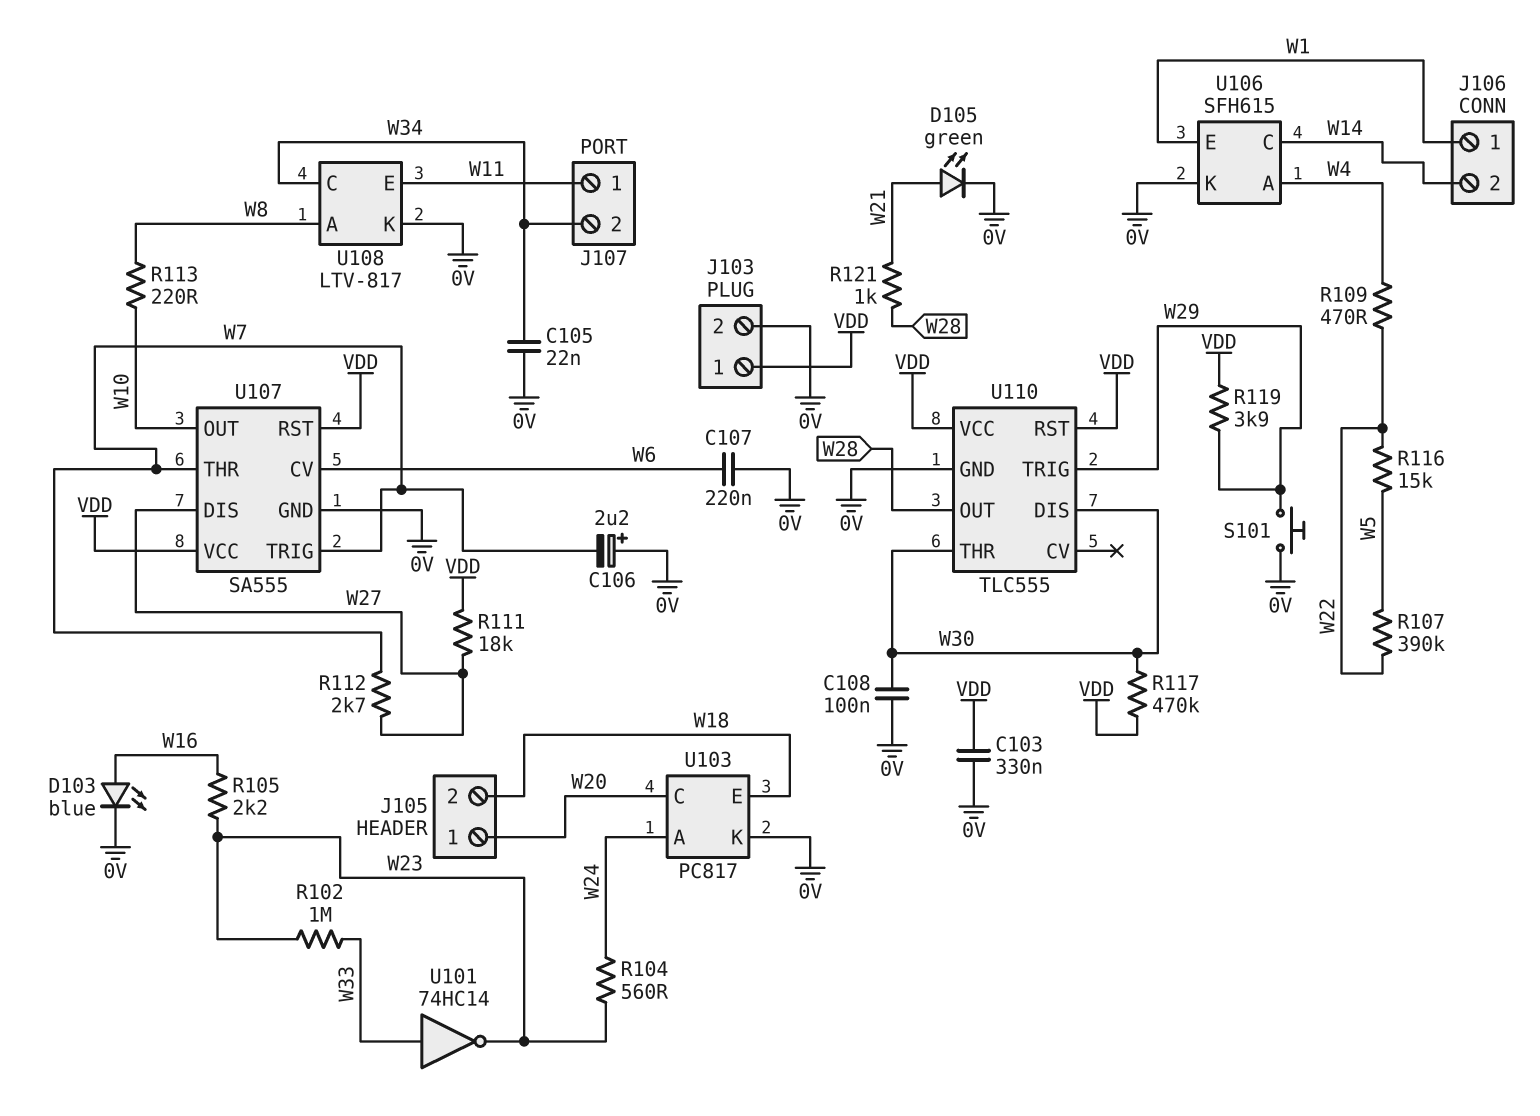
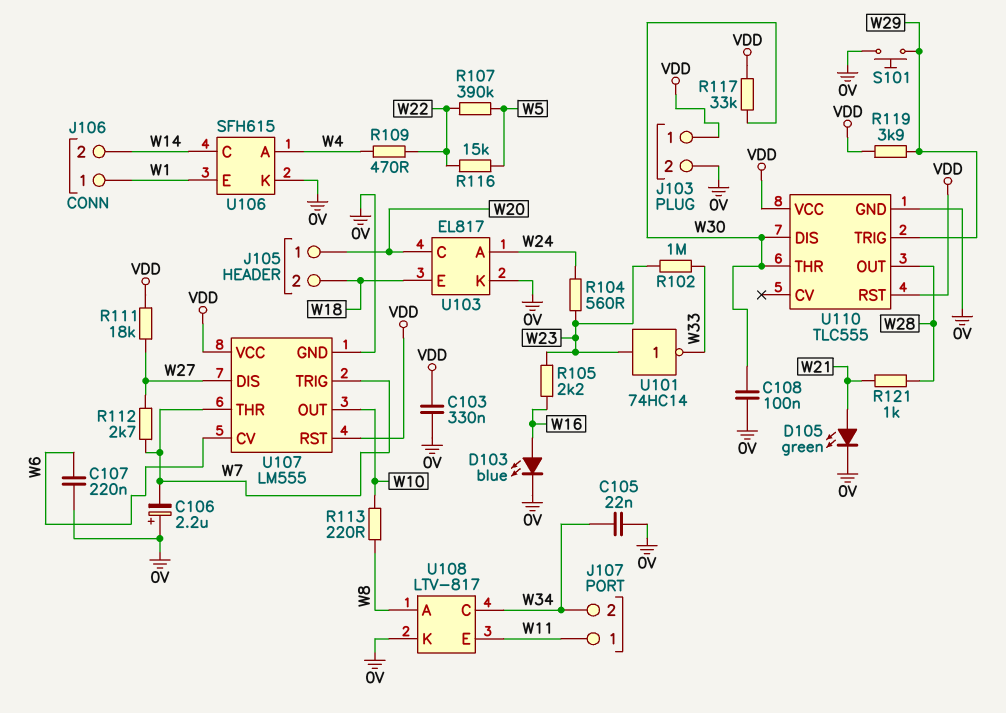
R117: 470k (VDD, W30) -> 33k (VDD, W30)
U101: NOT 74HC14 (in W33, out W23) -> NOT 74HC14 (in W23, out W33)
U103: PC817 -> EL817
U107: SA555 -> LM555

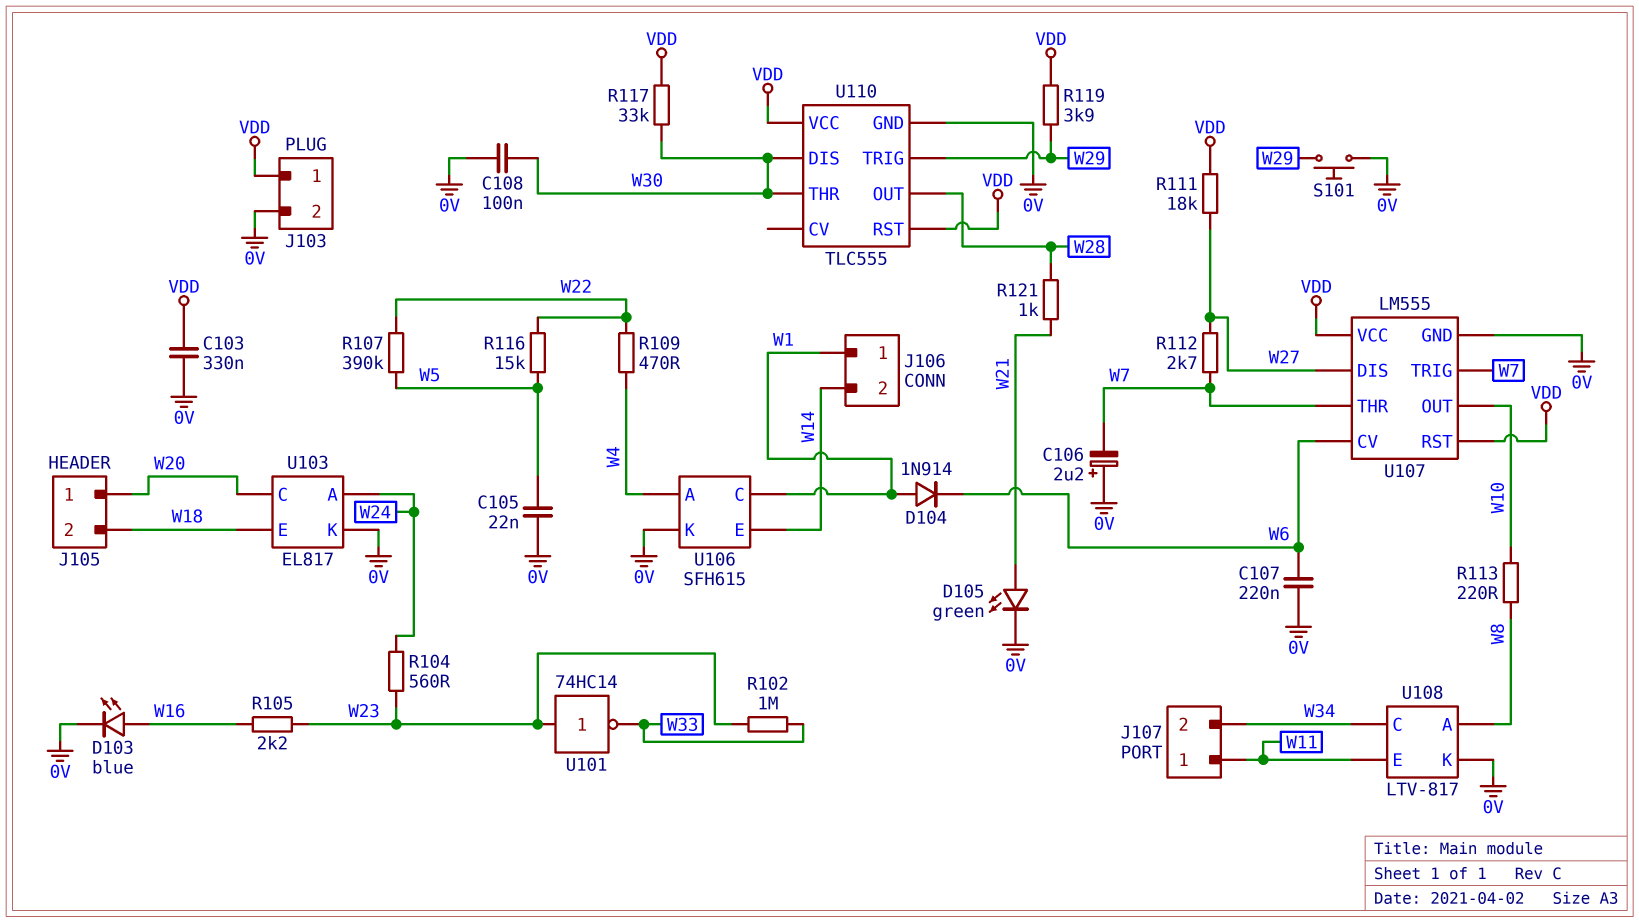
C105: 22nF (0V, W34) -> 22nF (0V, W5)
D104: none -> diode 1N914 (A W1, K W6)
U106 pin C: W14 -> W1
U106 pin E: W1 -> W14

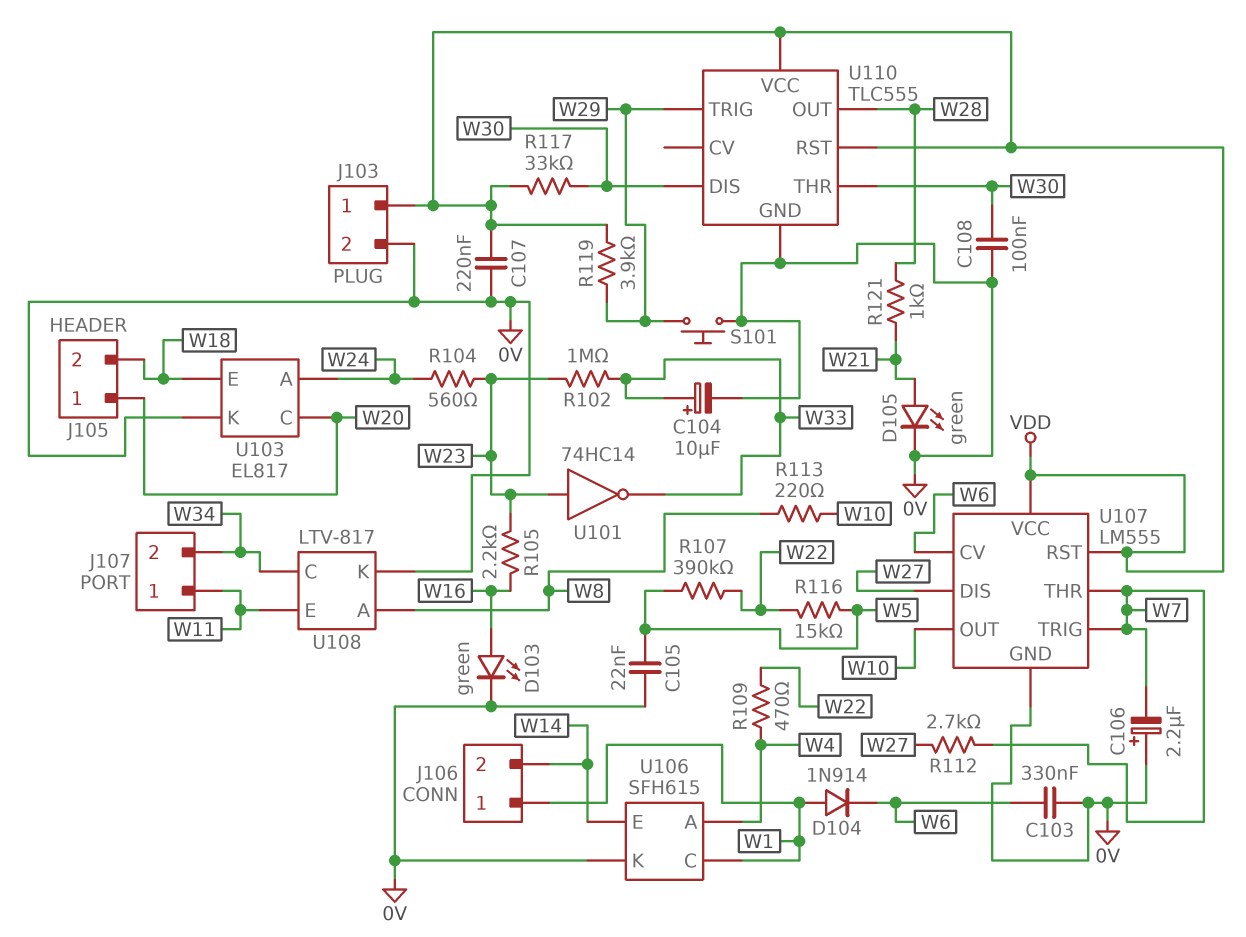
C103: 330nF (0V, VDD) -> 330nF (0V, W6)
C104: none -> 10uF (plus W33, minus 0V)
C107: 220nF (0V, W6) -> 220nF (0V, VDD)
D103: LED blue (A W16, K 0V) -> LED green (A W16, K 0V)
R111: 18k (VDD, W27) -> none

